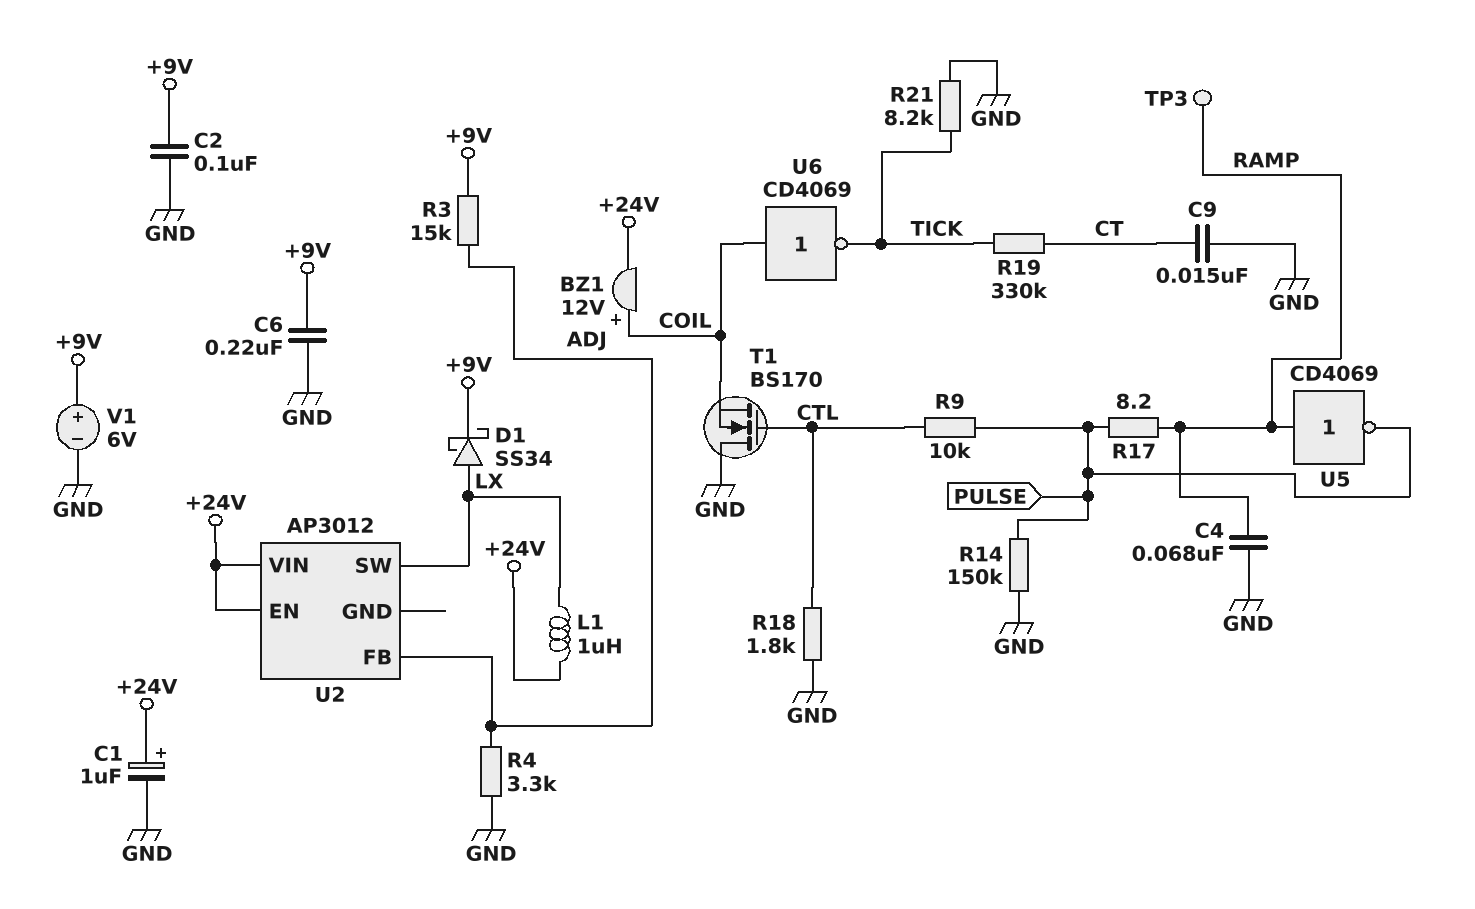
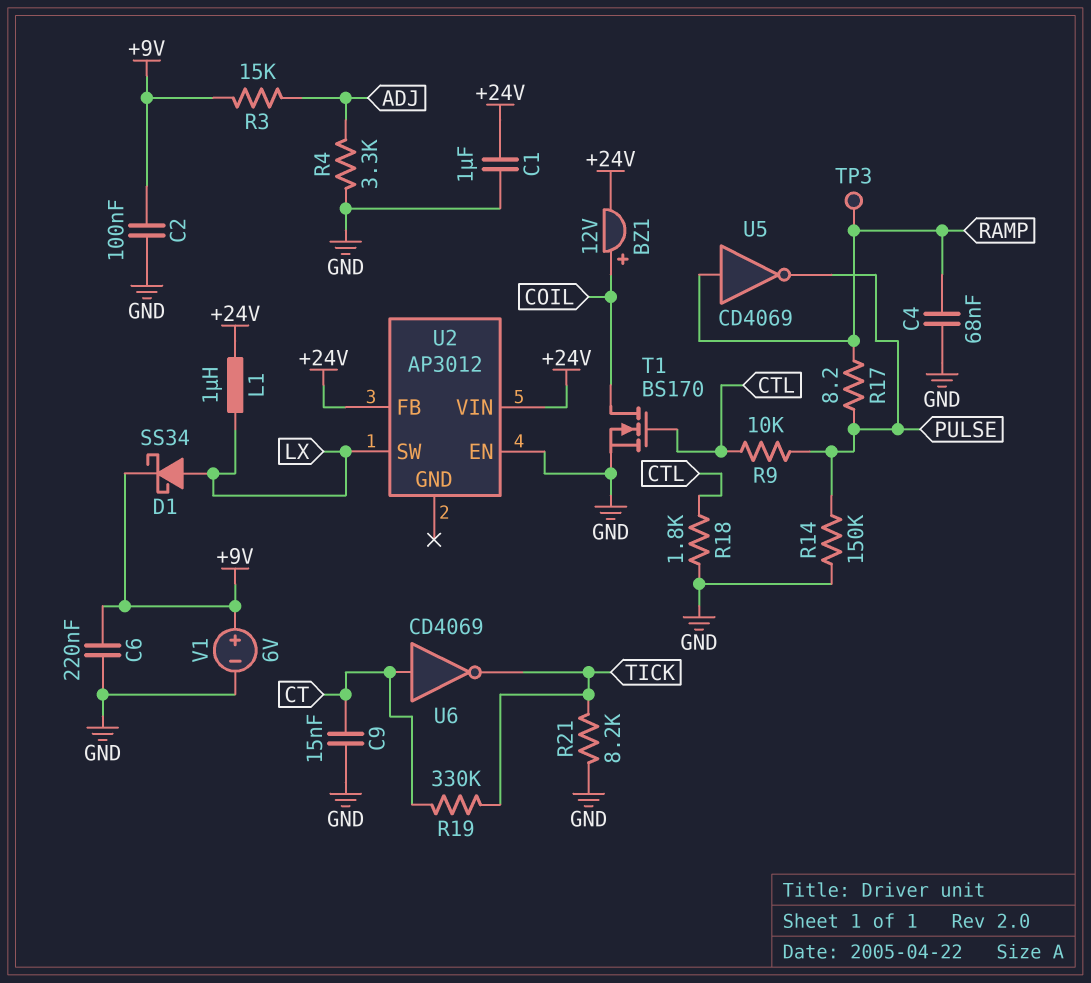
C1: 1uF (plus +24V, minus GND) -> 1uF (+24V, GND)
T1: NMOS BS170 (G CTL, D GND, S COIL) -> NMOS BS170 (G CTL, D COIL, S GND)
U2 pin EN: +24V -> GND
U2 pin FB: ADJ -> +24V
U6: NOT CD4069 (in COIL, out TICK) -> NOT CD4069 (in CT, out TICK)

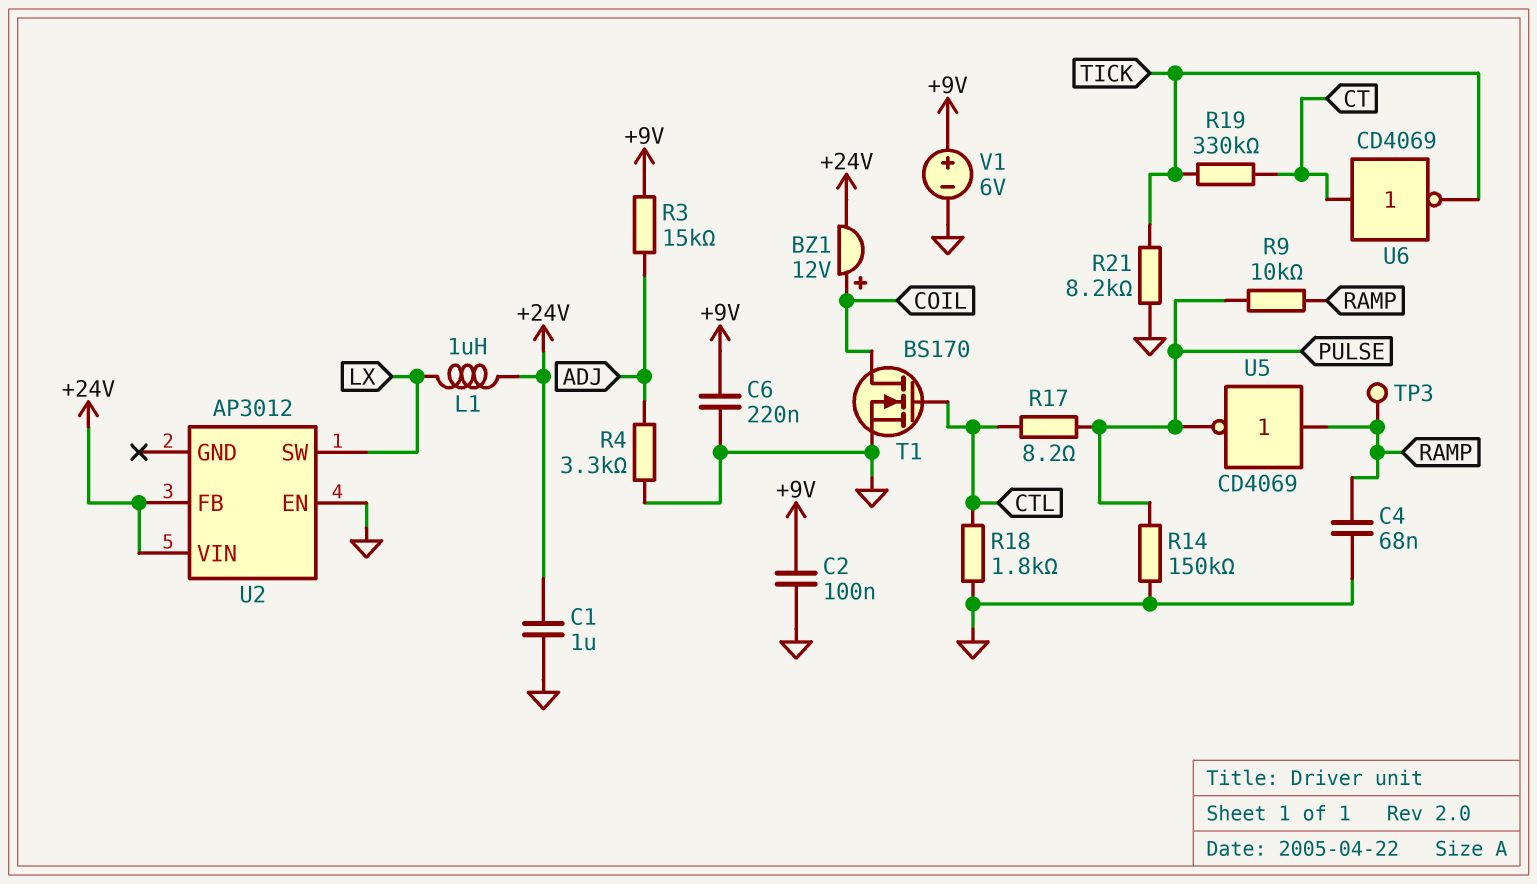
C9: 15nF (CT, GND) -> none
D1: schottky SS34 (A LX, K +9V) -> none
R9: 10k (CTL, PULSE) -> 10k (PULSE, RAMP)
R17: 8.2 (PULSE, RAMP) -> 8.2 (CTL, PULSE)

